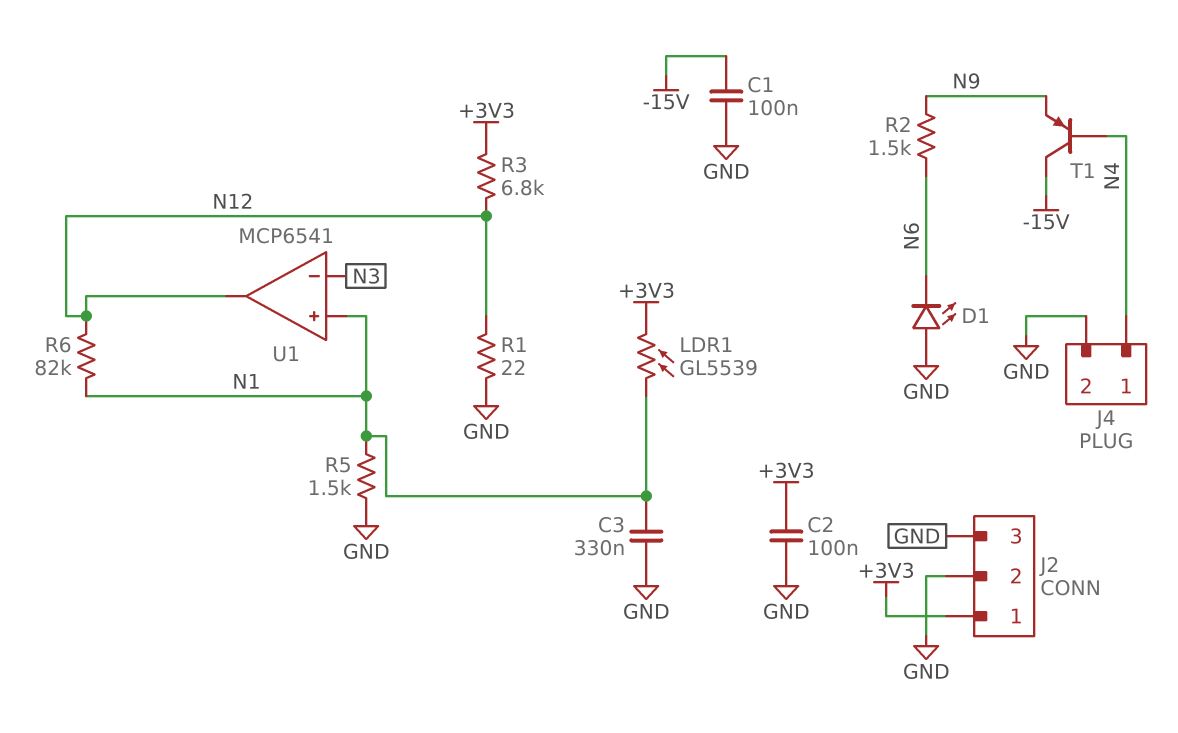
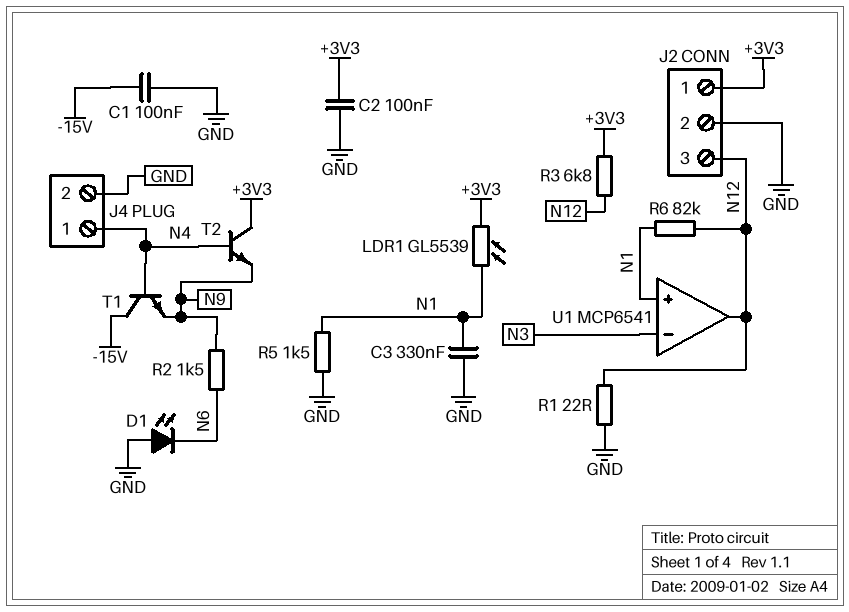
J2 pin 3: GND -> N12
T1: PNP (B N4, C -15V, E N9) -> NPN (B N4, C -15V, E N9)
T2: none -> NPN (B N4, C +3V3, E N9)

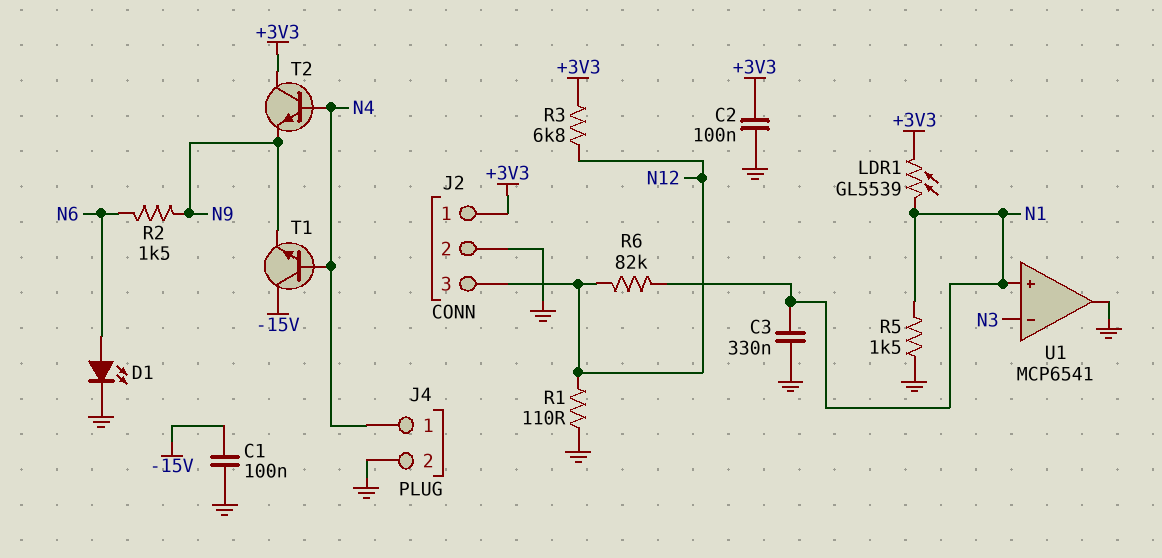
D1: LED (A GND, K N6) -> LED (A N6, K GND)
R1: 22 (GND, N12) -> 110 (GND, N12)
U1 pin out: N12 -> GND

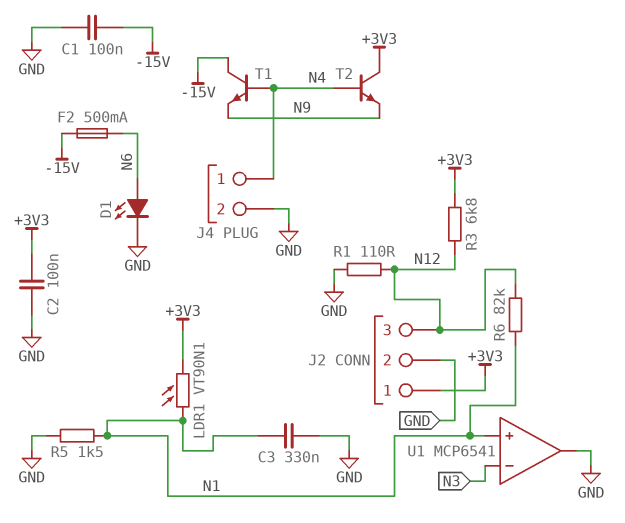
F2: none -> 500mA (-15V, N6)
LDR1: GL5539 (+3V3, N1) -> VT90N1 (+3V3, N1)
R2: 1.5k (N6, N9) -> none

